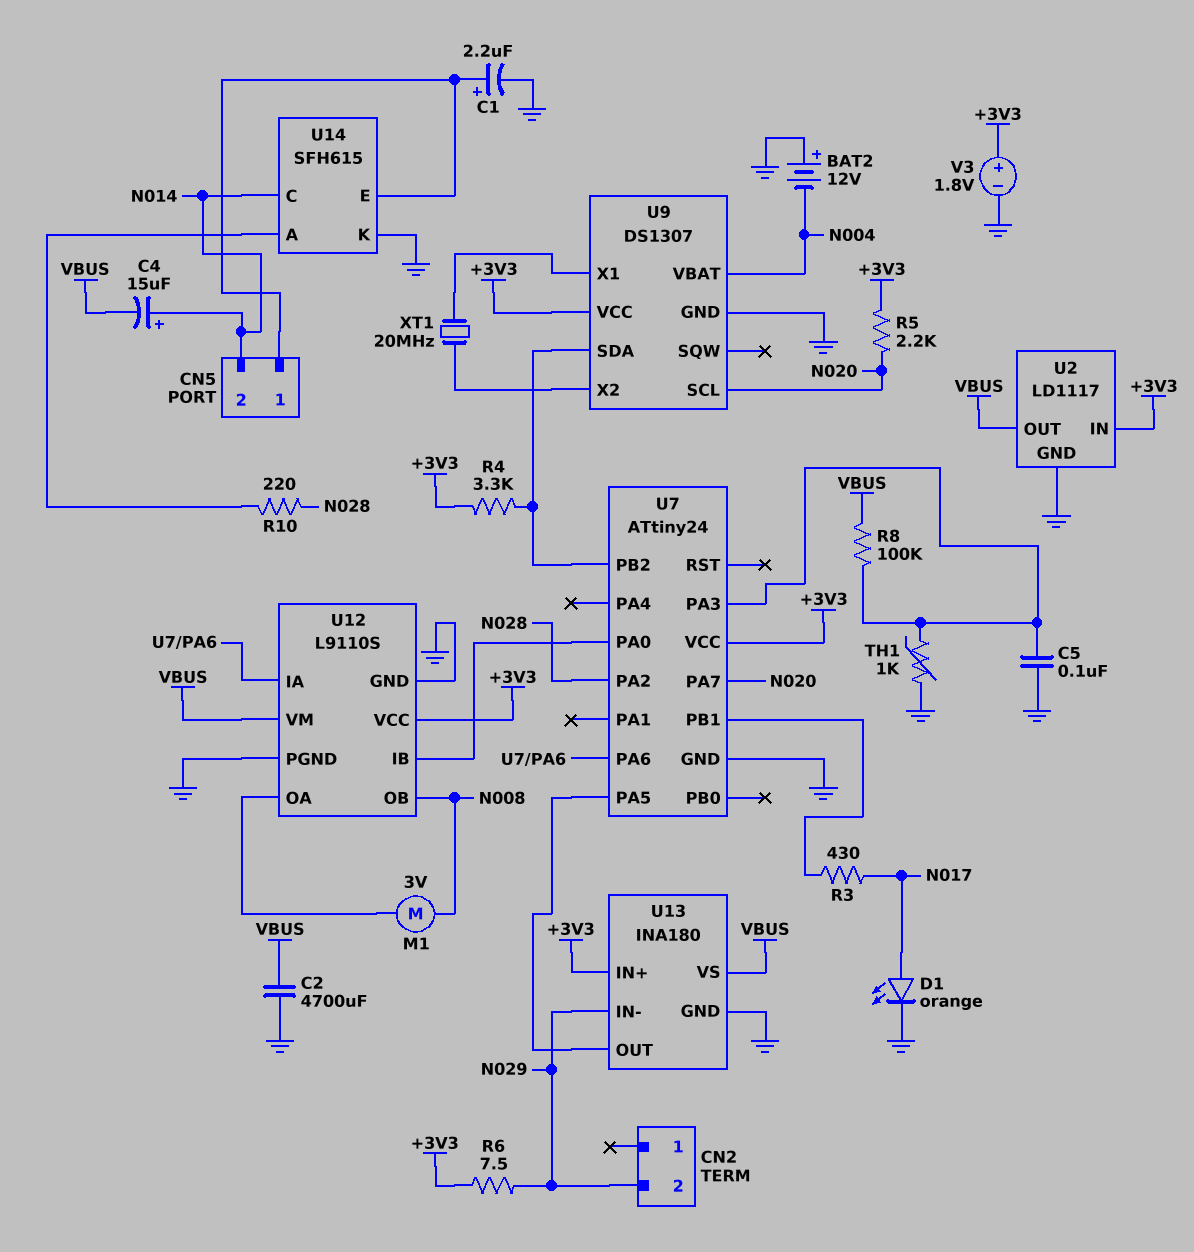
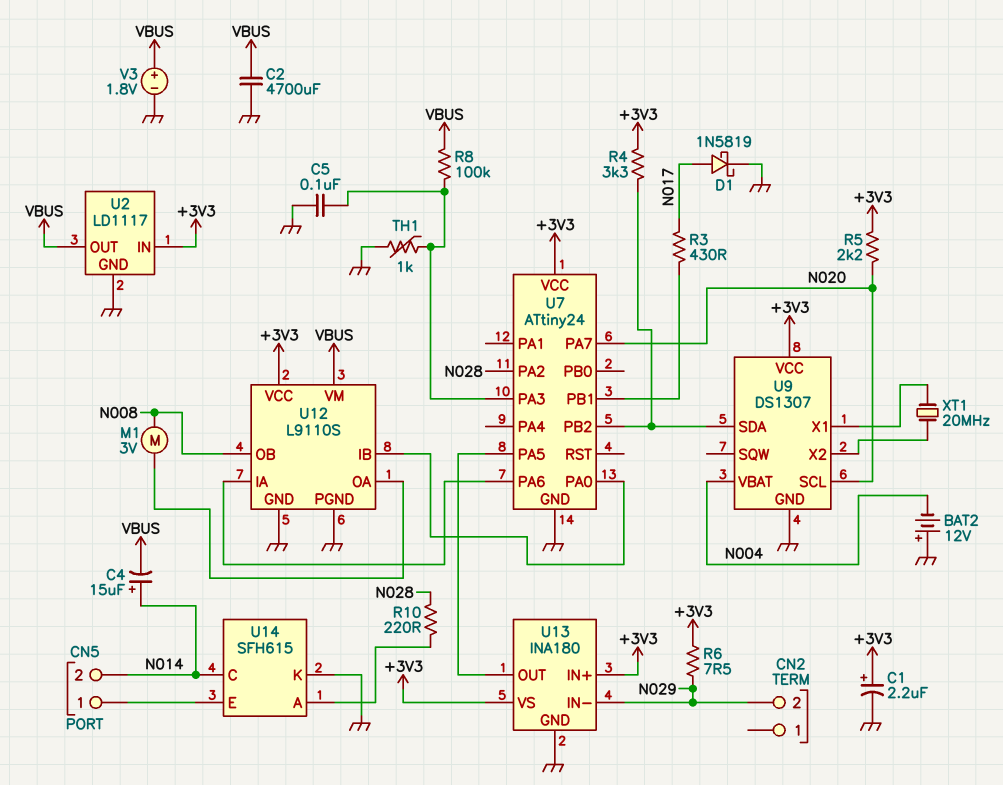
C1: 2.2uF (plus CN5/1, minus GND) -> 2.2uF (plus +3V3, minus GND)
D1: LED orange (A N017, K GND) -> schottky 1N5819 (A N017, K GND)
U13 pin VS: VBUS -> +3V3
V3: 1.8V (plus +3V3, minus GND) -> 1.8V (plus VBUS, minus GND)

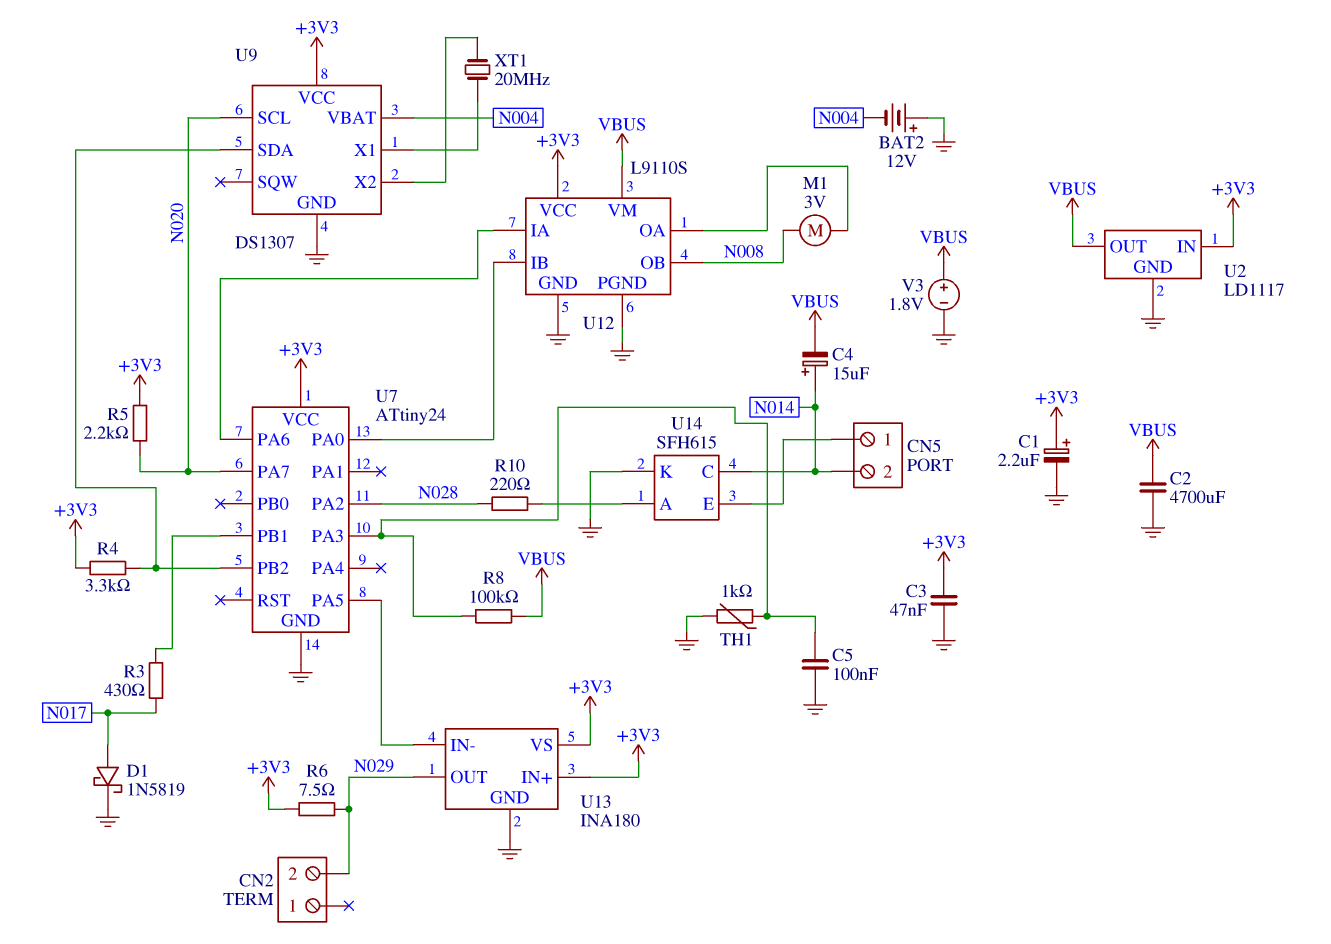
C3: none -> 47nF (+3V3, GND)
U13 pin IN-: N029 -> U7/PA5
U13 pin OUT: U7/PA5 -> N029

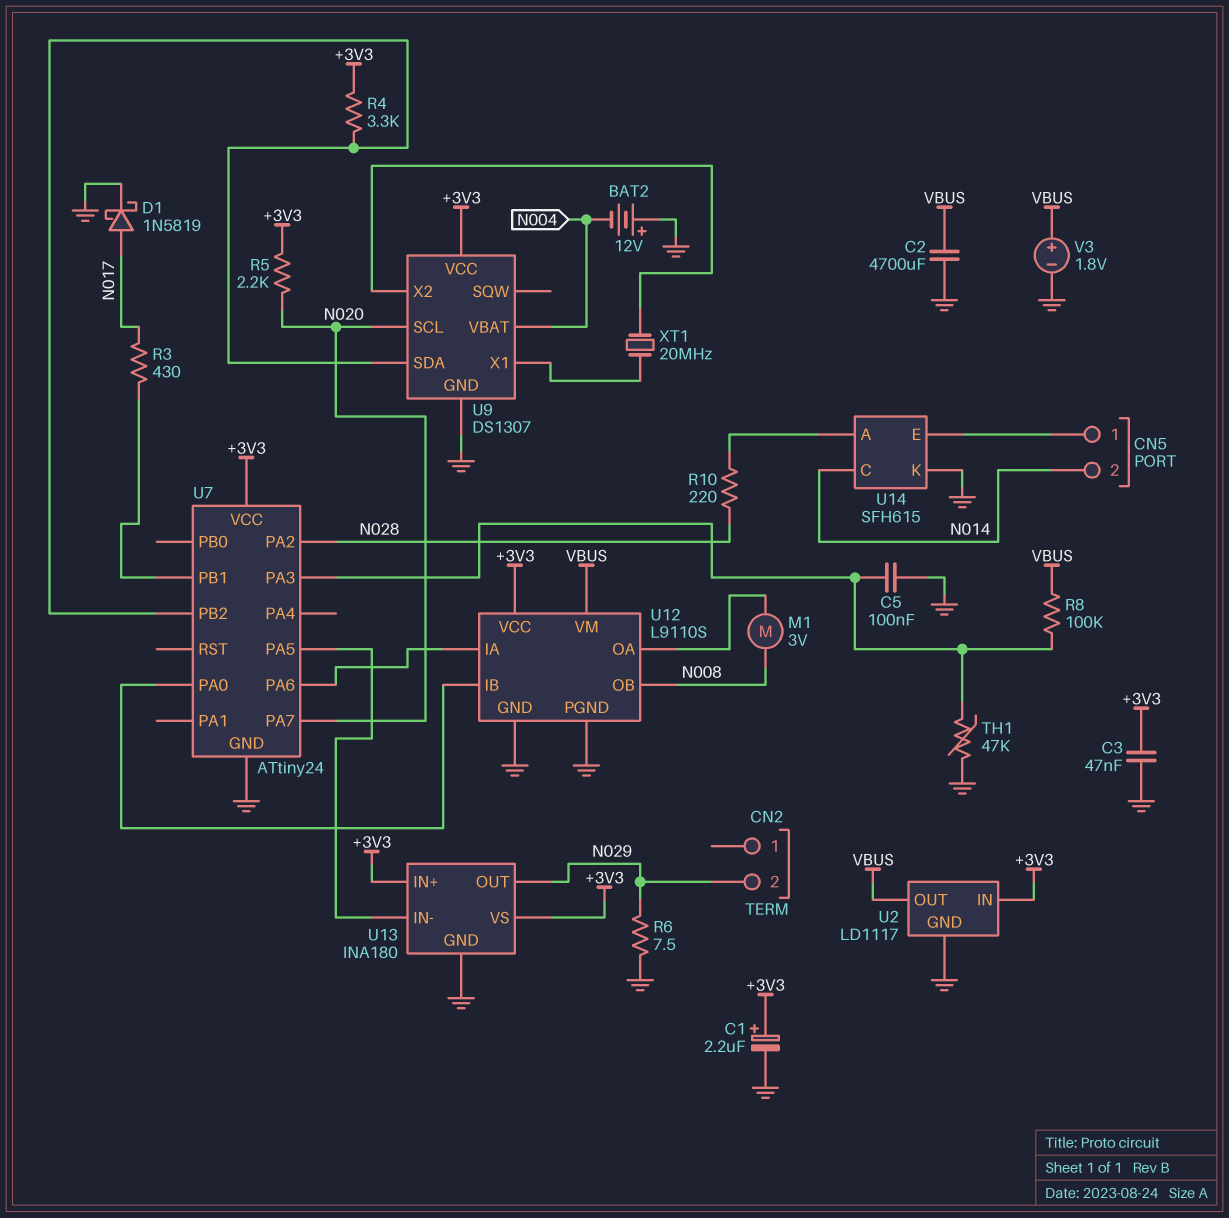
C4: 15uF (plus N014, minus VBUS) -> none
R6: 7.5 (+3V3, N029) -> 7.5 (GND, N029)
TH1: 1k (GND, U7/PA3) -> 47k (GND, U7/PA3)

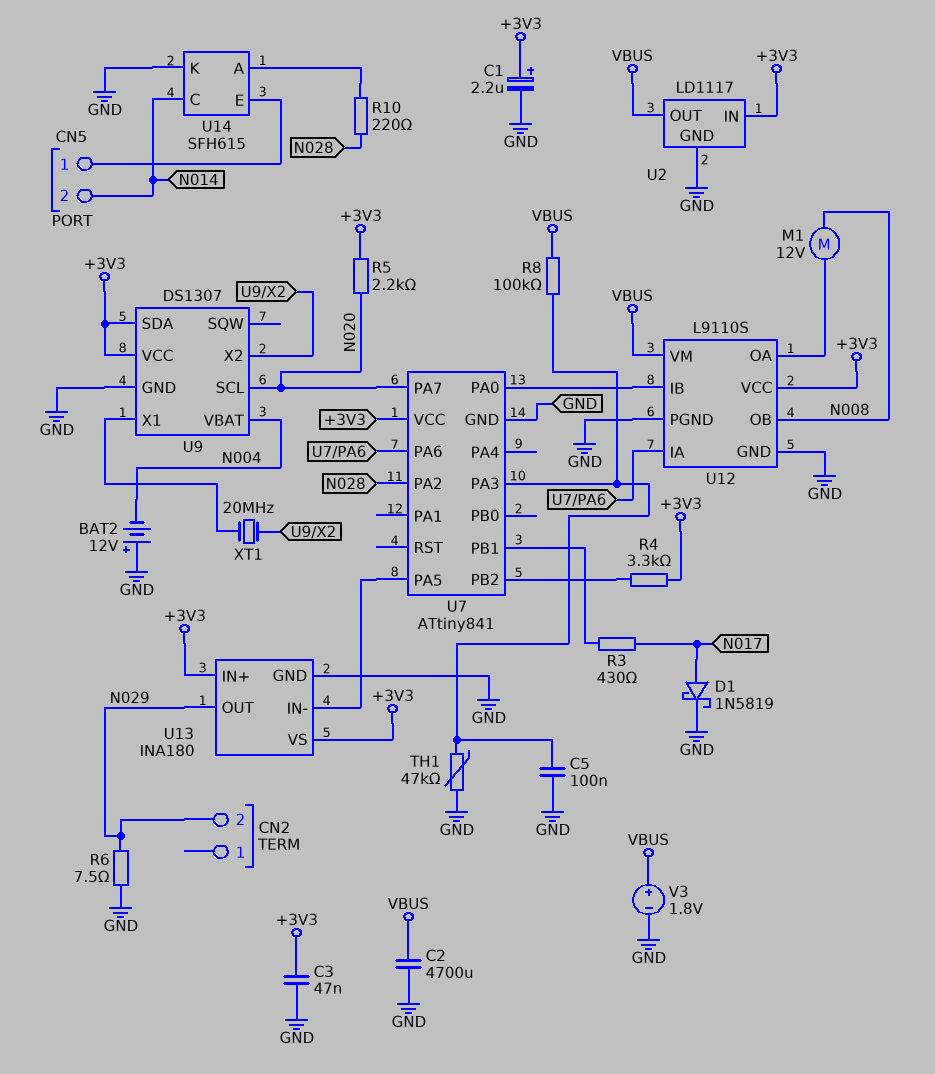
M1: motor 3V (N008, U12/OA) -> motor 12V (N008, U12/OA)
U7: ATtiny24 -> ATtiny841
U9 pin SDA: U7/PB2 -> +3V3

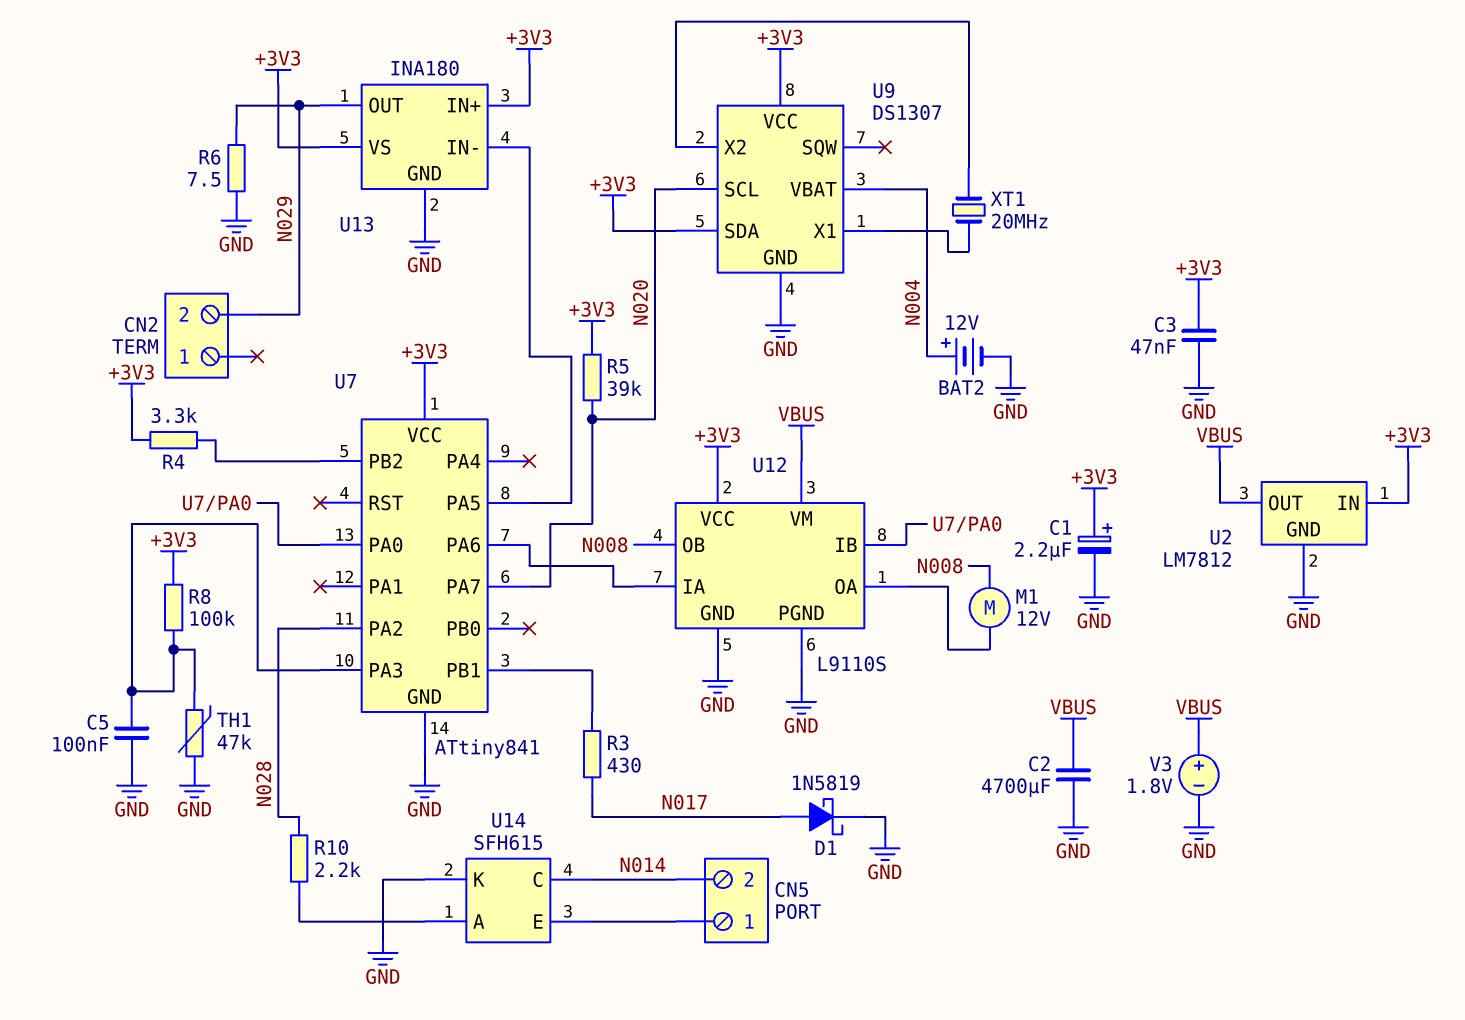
BAT2: 12V (plus GND, minus N004) -> 12V (plus N004, minus GND)
R5: 2.2k (+3V3, N020) -> 39k (+3V3, N020)
R8: 100k (U7/PA3, VBUS) -> 100k (+3V3, U7/PA3)
R10: 220 (N028, U14/A) -> 2.2k (N028, U14/A)
U2: LD1117 -> LM7812

